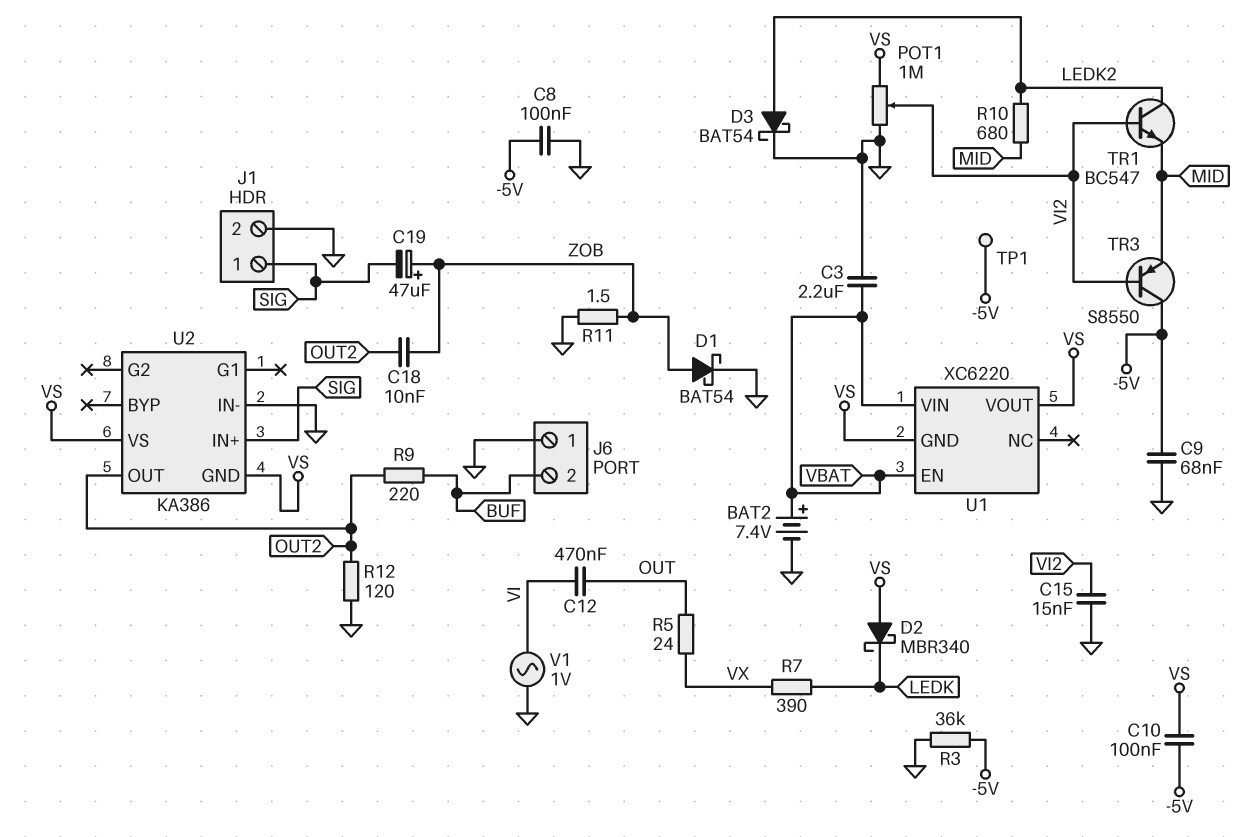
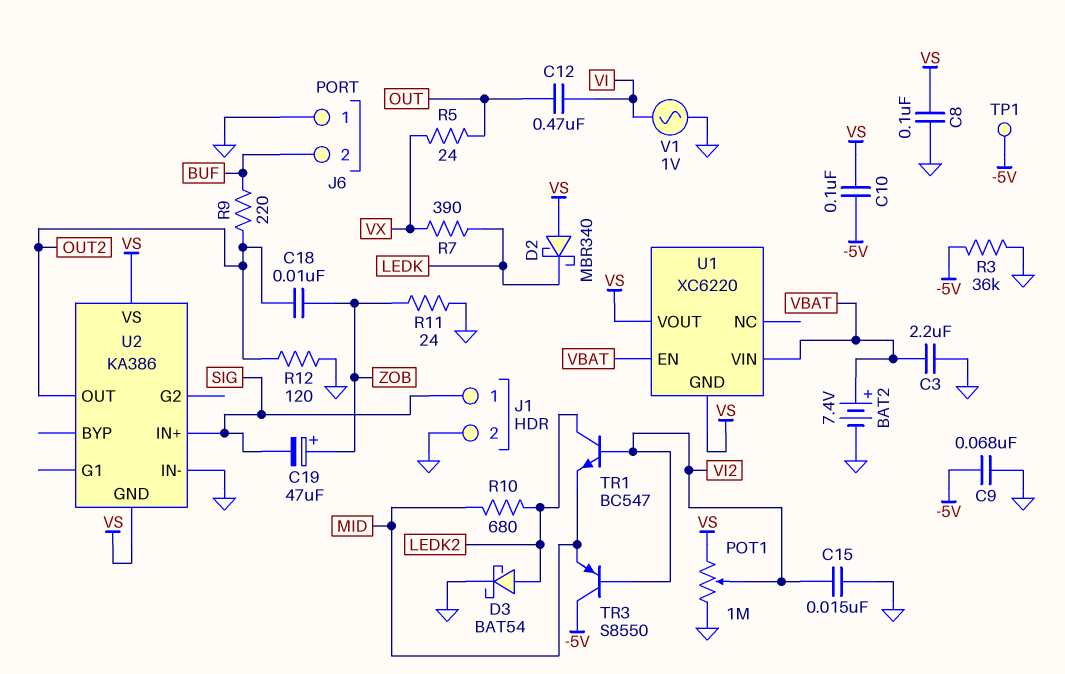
C8: 100nF (-5V, GND) -> 100nF (GND, VS)
D1: schottky BAT54 (A ZOB, K GND) -> none
R11: 1.5 (GND, ZOB) -> 24 (GND, ZOB)

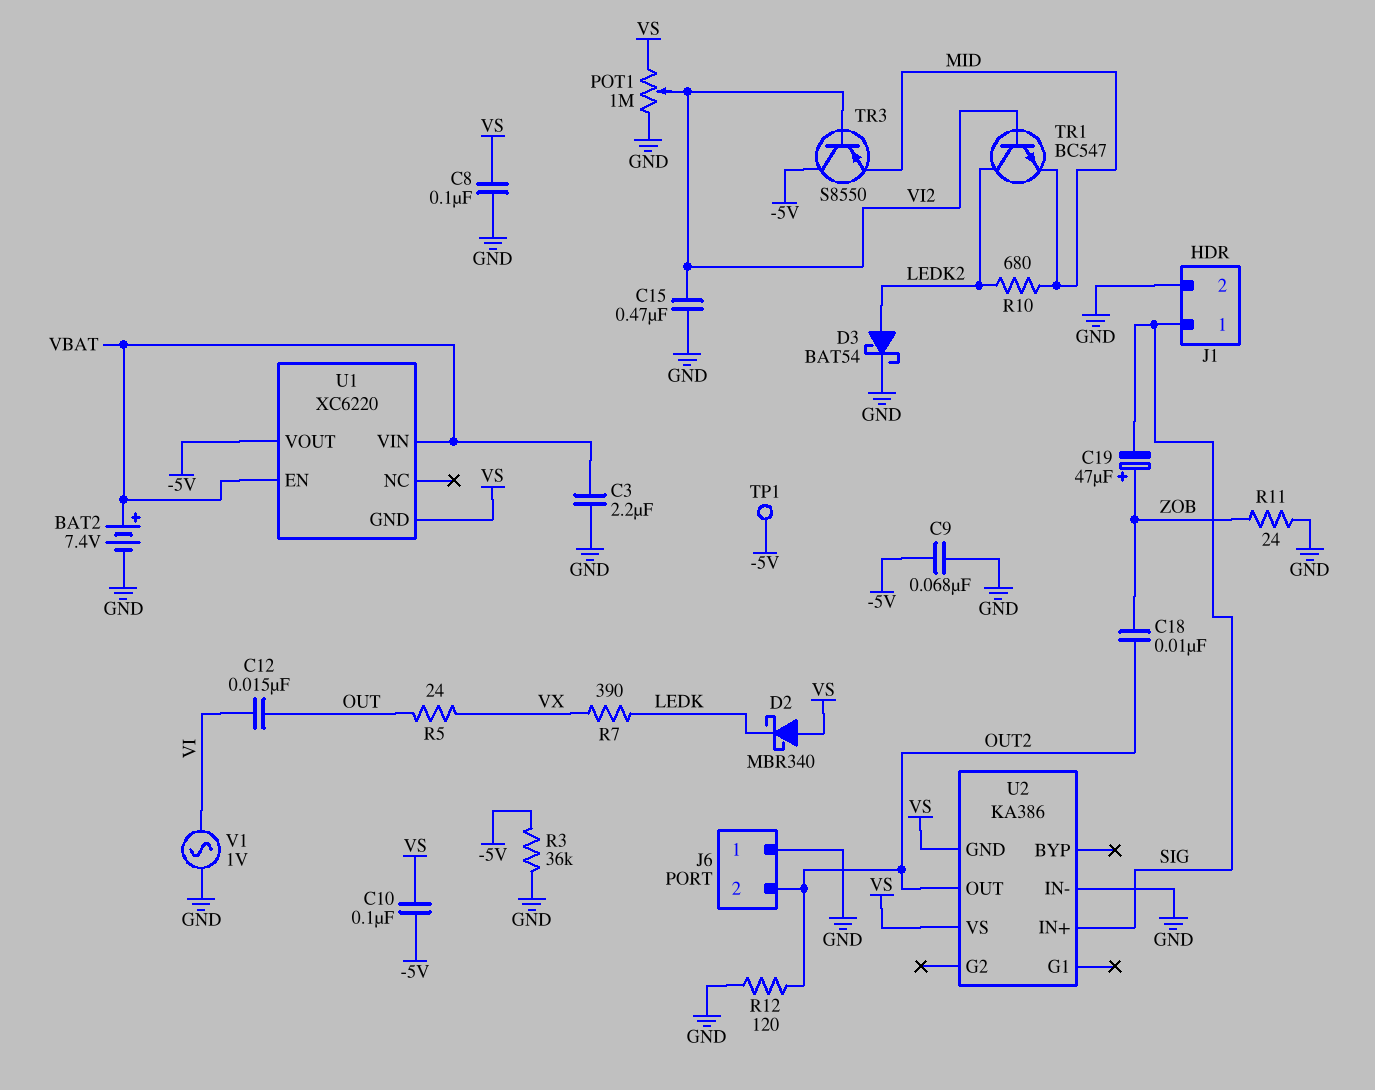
C12: 470nF (OUT, VI) -> 15nF (OUT, VI)
C15: 15nF (GND, VI2) -> 470nF (GND, VI2)
J6 pin 2: BUF -> OUT2
R9: 220 (BUF, OUT2) -> none
U1 pin VOUT: VS -> -5V

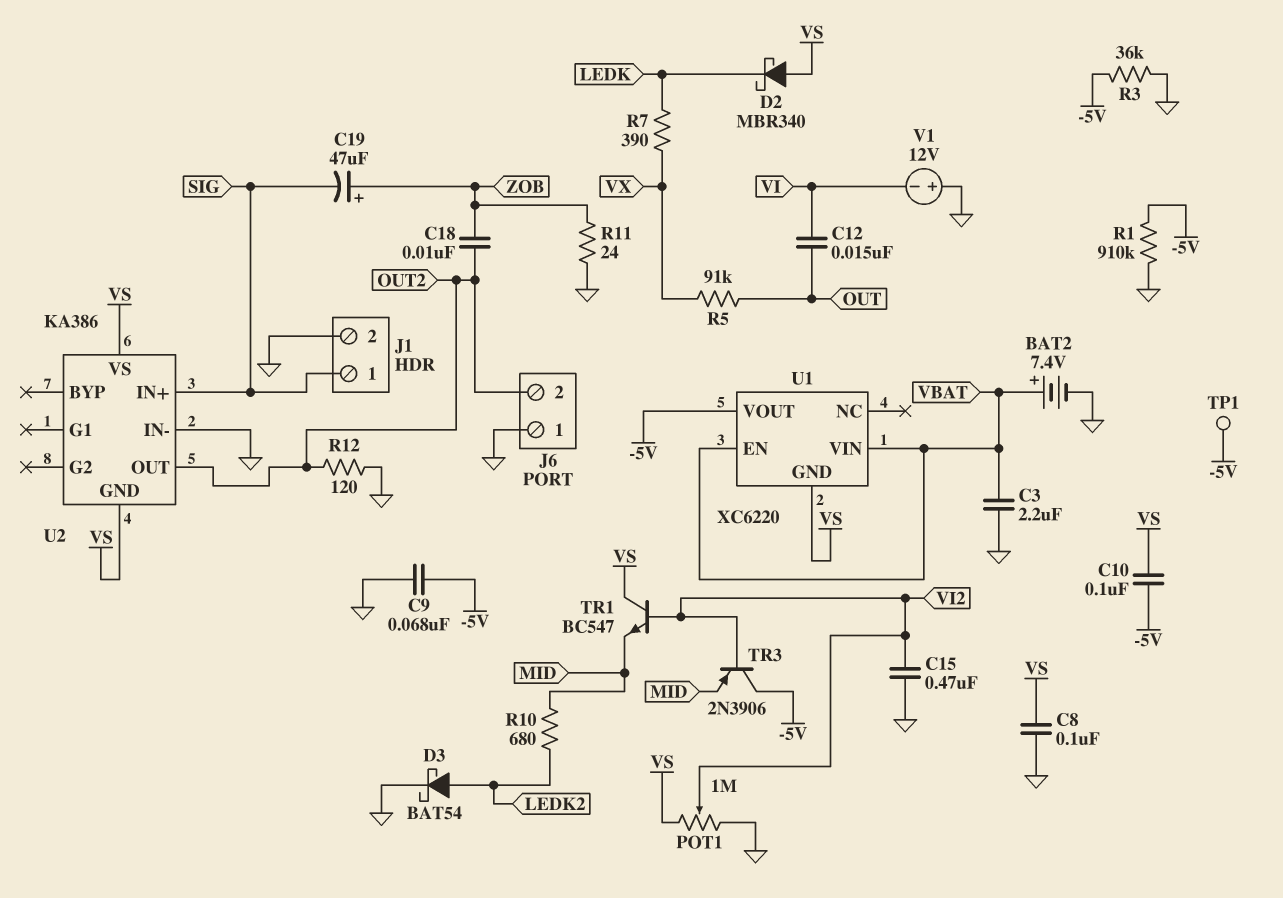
R1: none -> 910k (-5V, GND)
R5: 24 (OUT, VX) -> 91k (OUT, VX)
TR1: NPN BC547 (B VI2, C LEDK2, E MID) -> NPN BC547 (B VI2, C VS, E MID)
TR3: PNP S8550 (B VI2, C -5V, E MID) -> PNP 2N3906 (B VI2, C -5V, E MID)
V1: AC 1V (GND, VI) -> 12V (plus GND, minus VI)

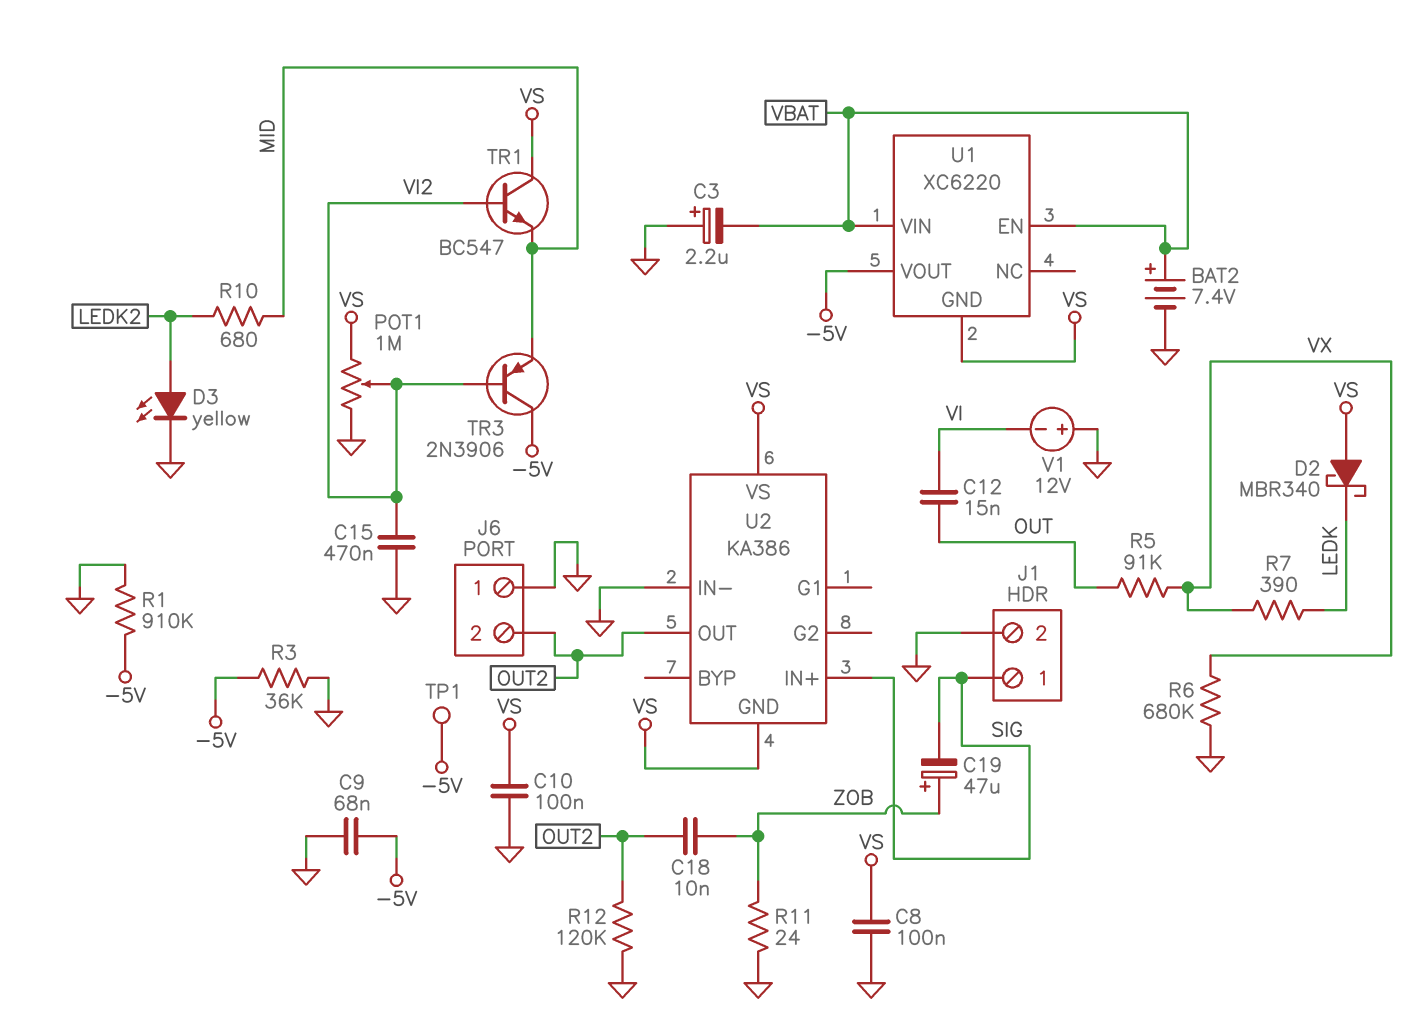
C3: 2.2uF (GND, VBAT) -> 2.2uF (plus GND, minus VBAT)
C10: 100nF (-5V, VS) -> 100nF (GND, VS)
D3: schottky BAT54 (A LEDK2, K GND) -> LED yellow (A LEDK2, K GND)
R6: none -> 680k (GND, VX)
R12: 120 (GND, OUT2) -> 120k (GND, OUT2)

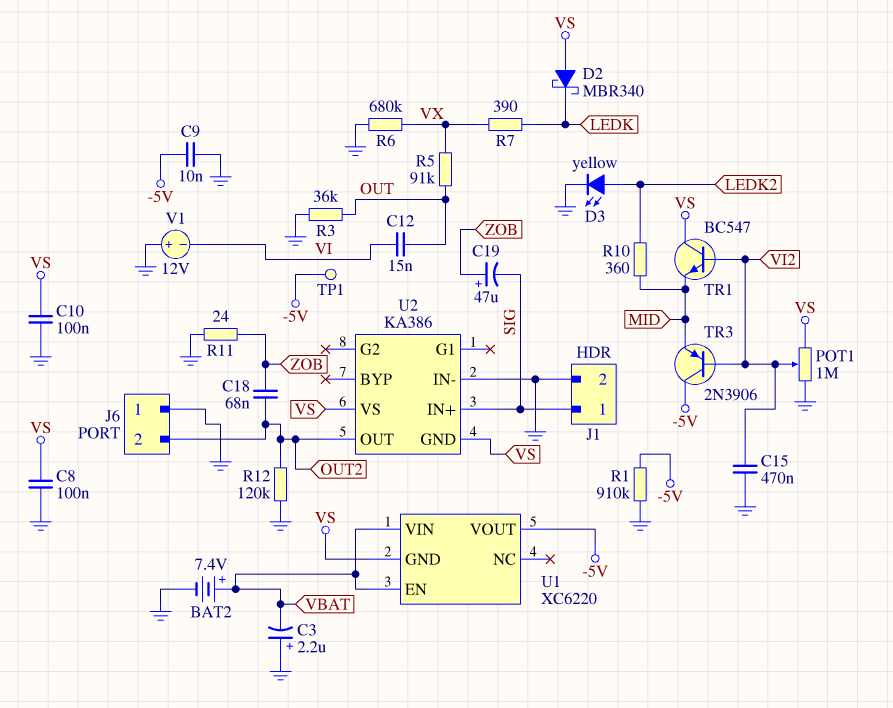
C9: 68nF (-5V, GND) -> 10nF (-5V, GND)
C18: 10nF (OUT2, ZOB) -> 68nF (OUT2, ZOB)
R3: 36k (-5V, GND) -> 36k (GND, OUT)
R10: 680 (LEDK2, MID) -> 360 (LEDK2, MID)

